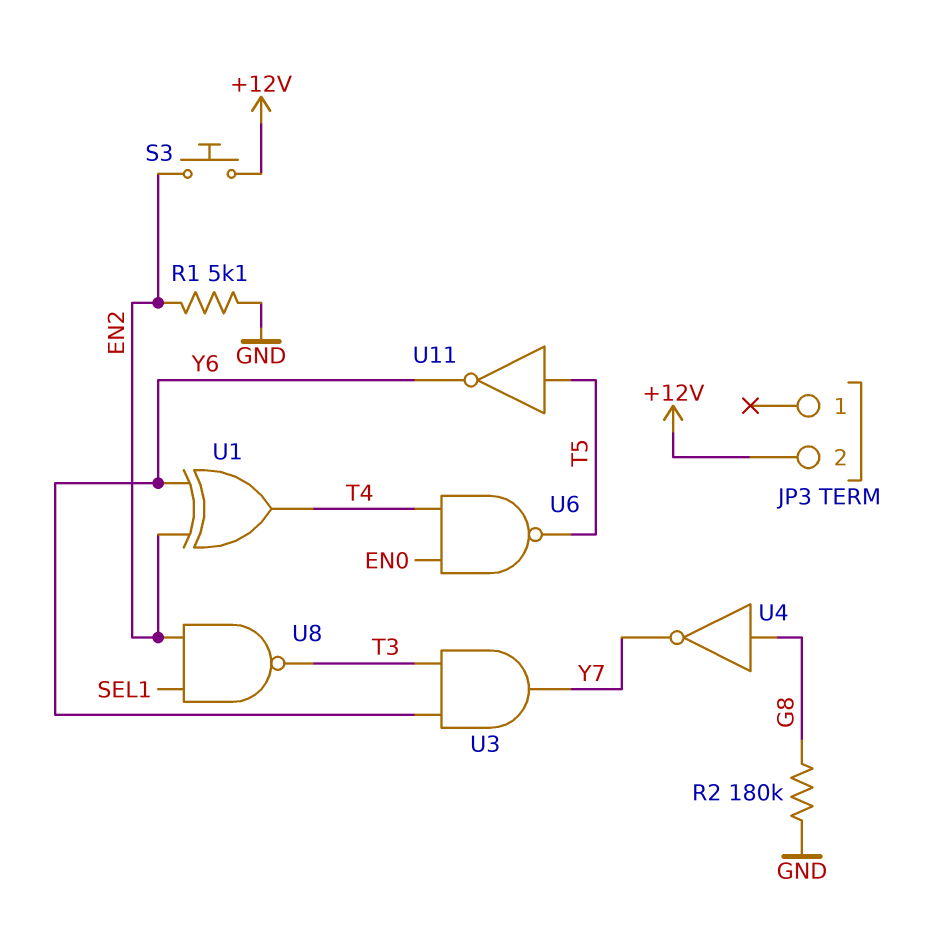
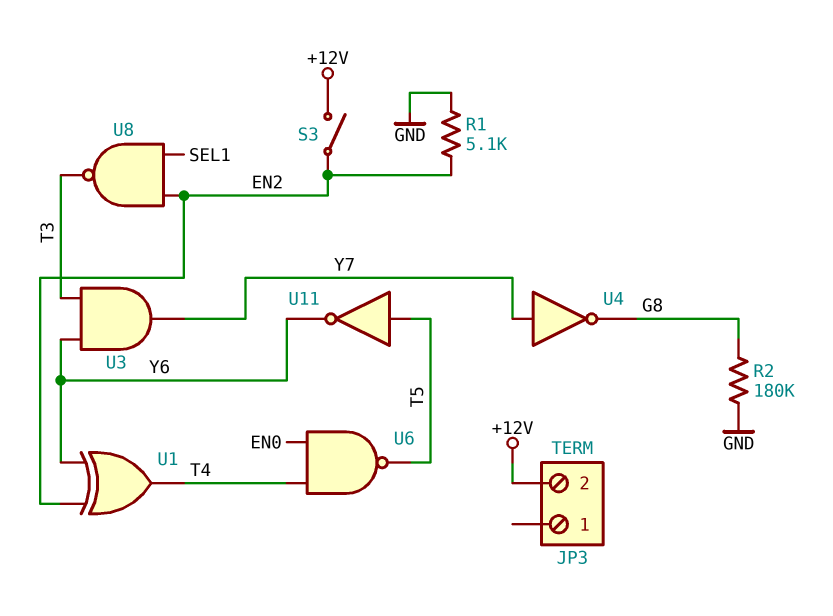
S3: button (+12V, EN2) -> switch (+12V, EN2)
U4: NOT (in G8, out Y7) -> NOT (in Y7, out G8)

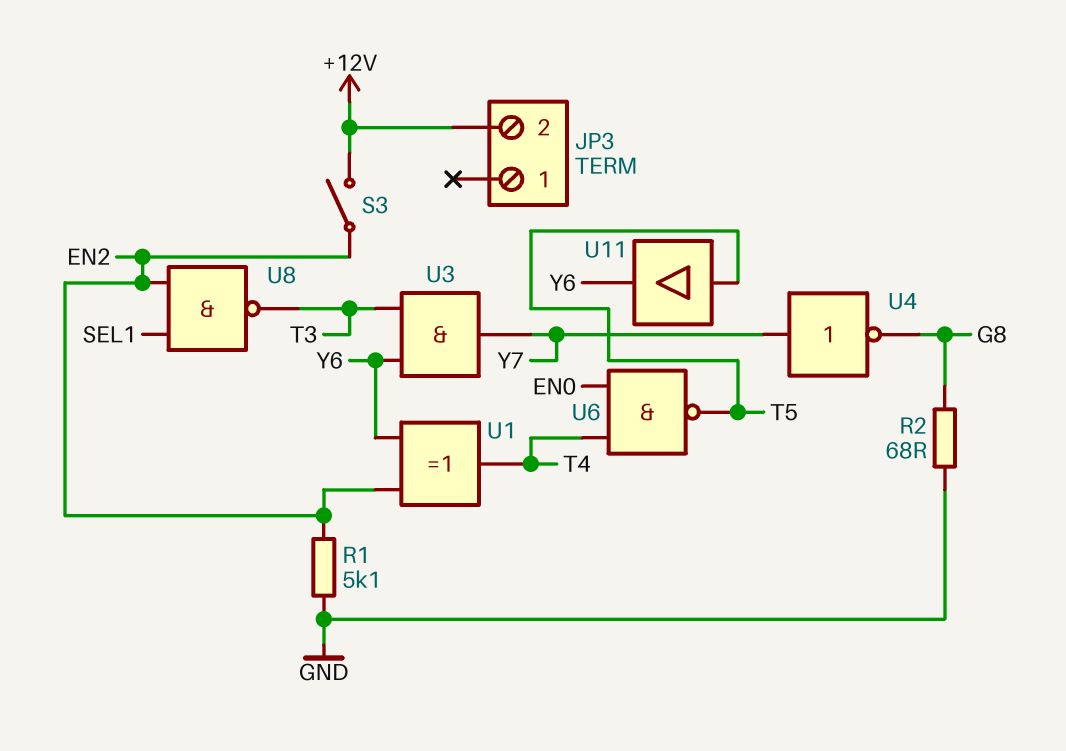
R2: 180k (G8, GND) -> 68 (G8, GND)
U11: NOT (in T5, out Y6) -> buffer (in T5, out Y6)

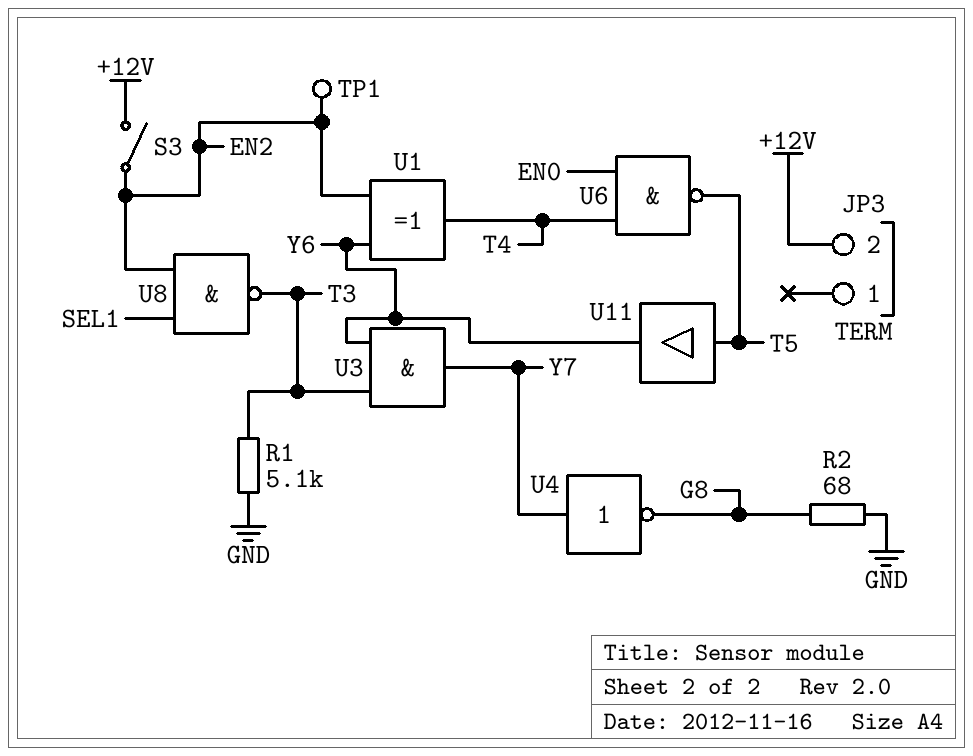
R1: 5.1k (EN2, GND) -> 5.1k (GND, T3)
TP1: none -> test point (EN2)

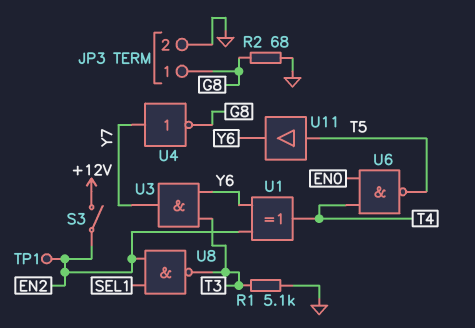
JP3 pin 1: none -> G8
JP3 pin 2: +12V -> GND

